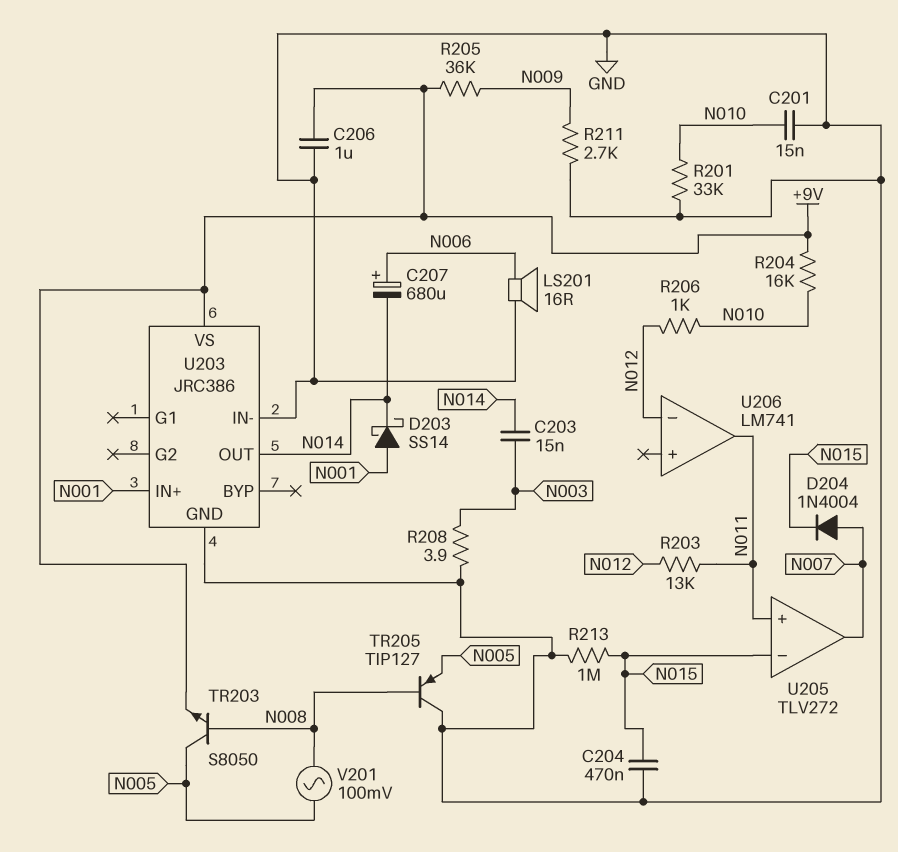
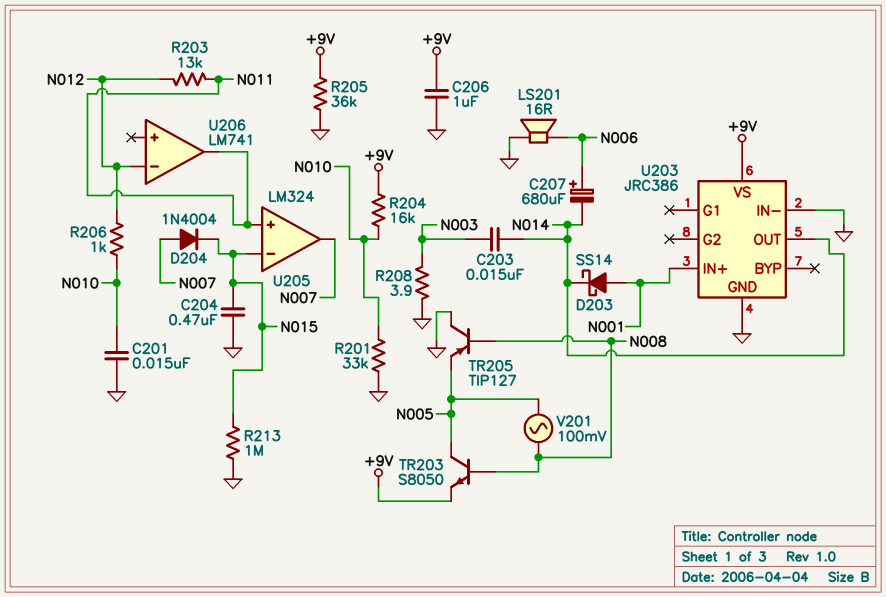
R205: 36k (+9V, N009) -> 36k (+9V, GND)
R211: 2.7k (GND, N009) -> none
U205: TLV272 -> LM324

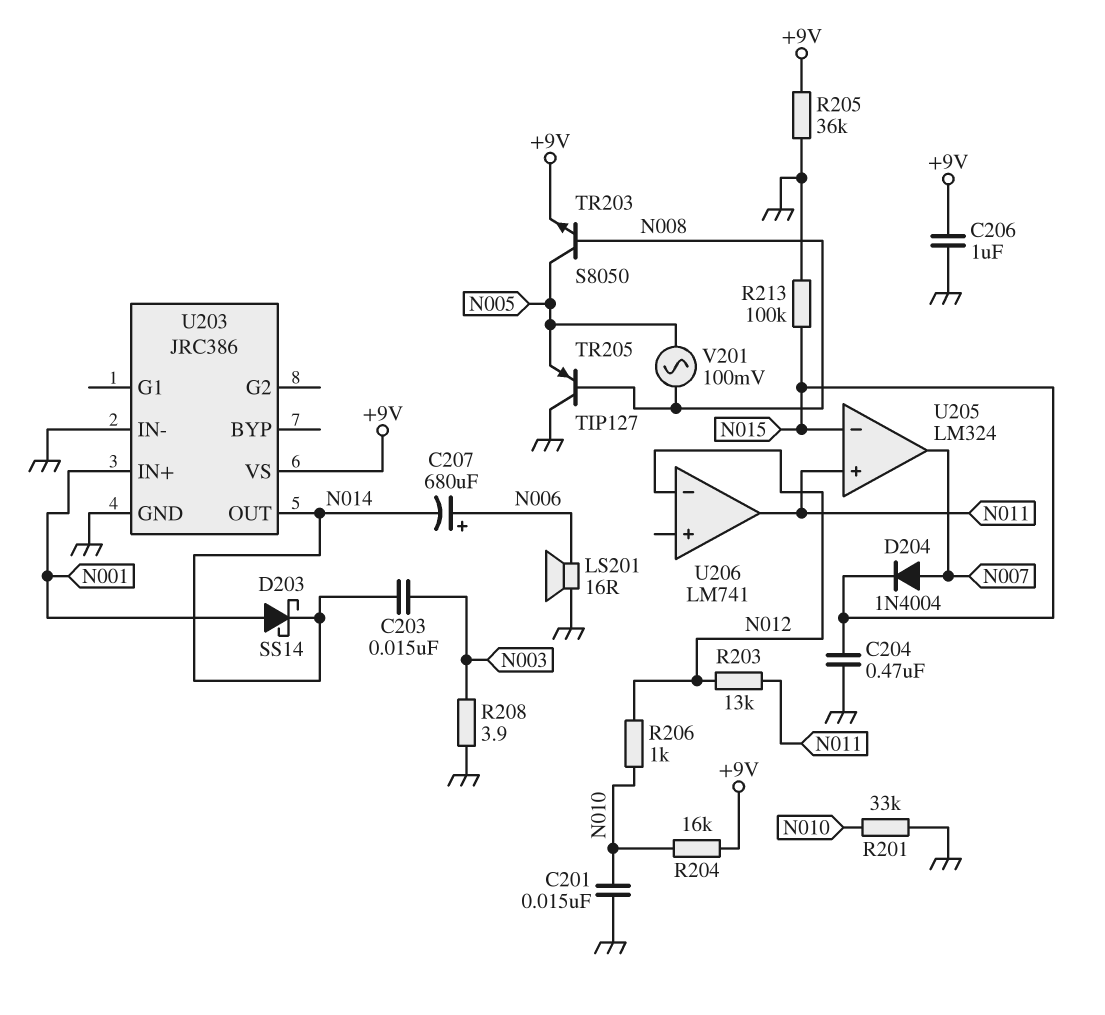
R213: 1M (GND, N015) -> 100k (GND, N015)

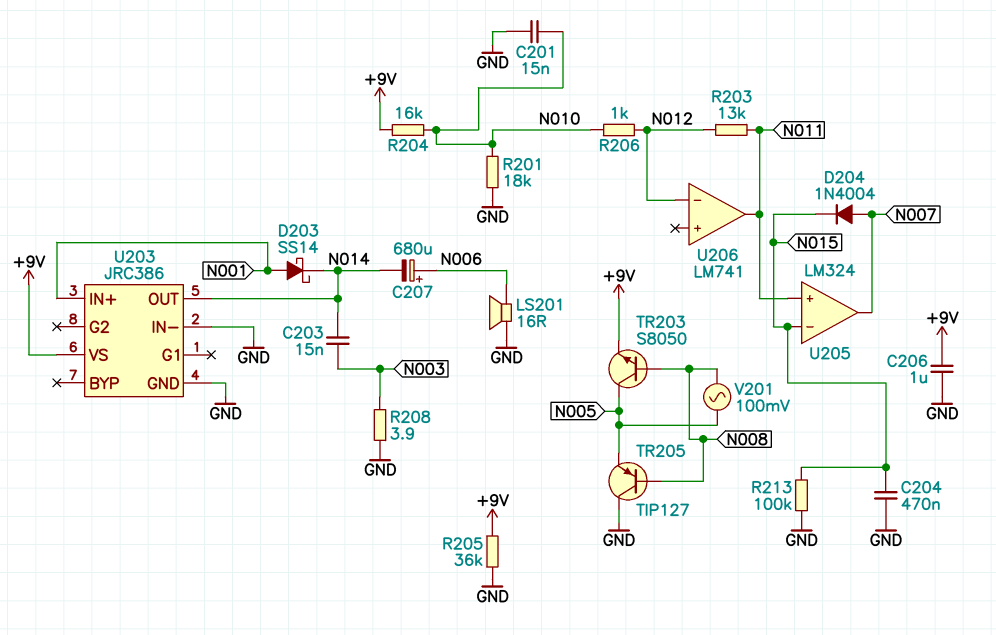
R201: 33k (GND, N010) -> 18k (GND, N010)

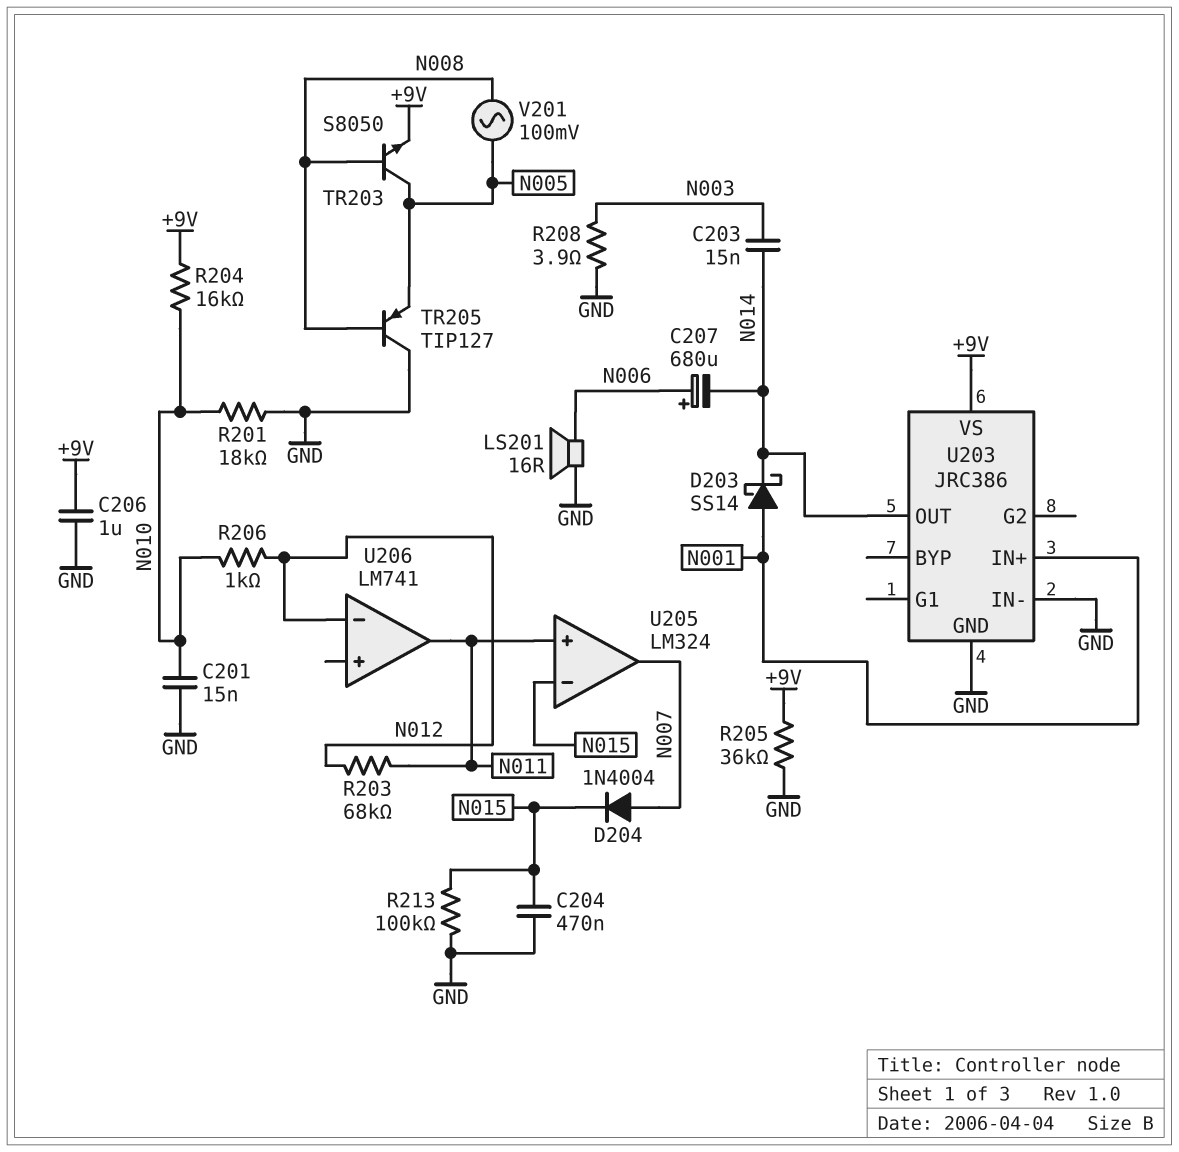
R203: 13k (N011, N012) -> 68k (N011, N012)

